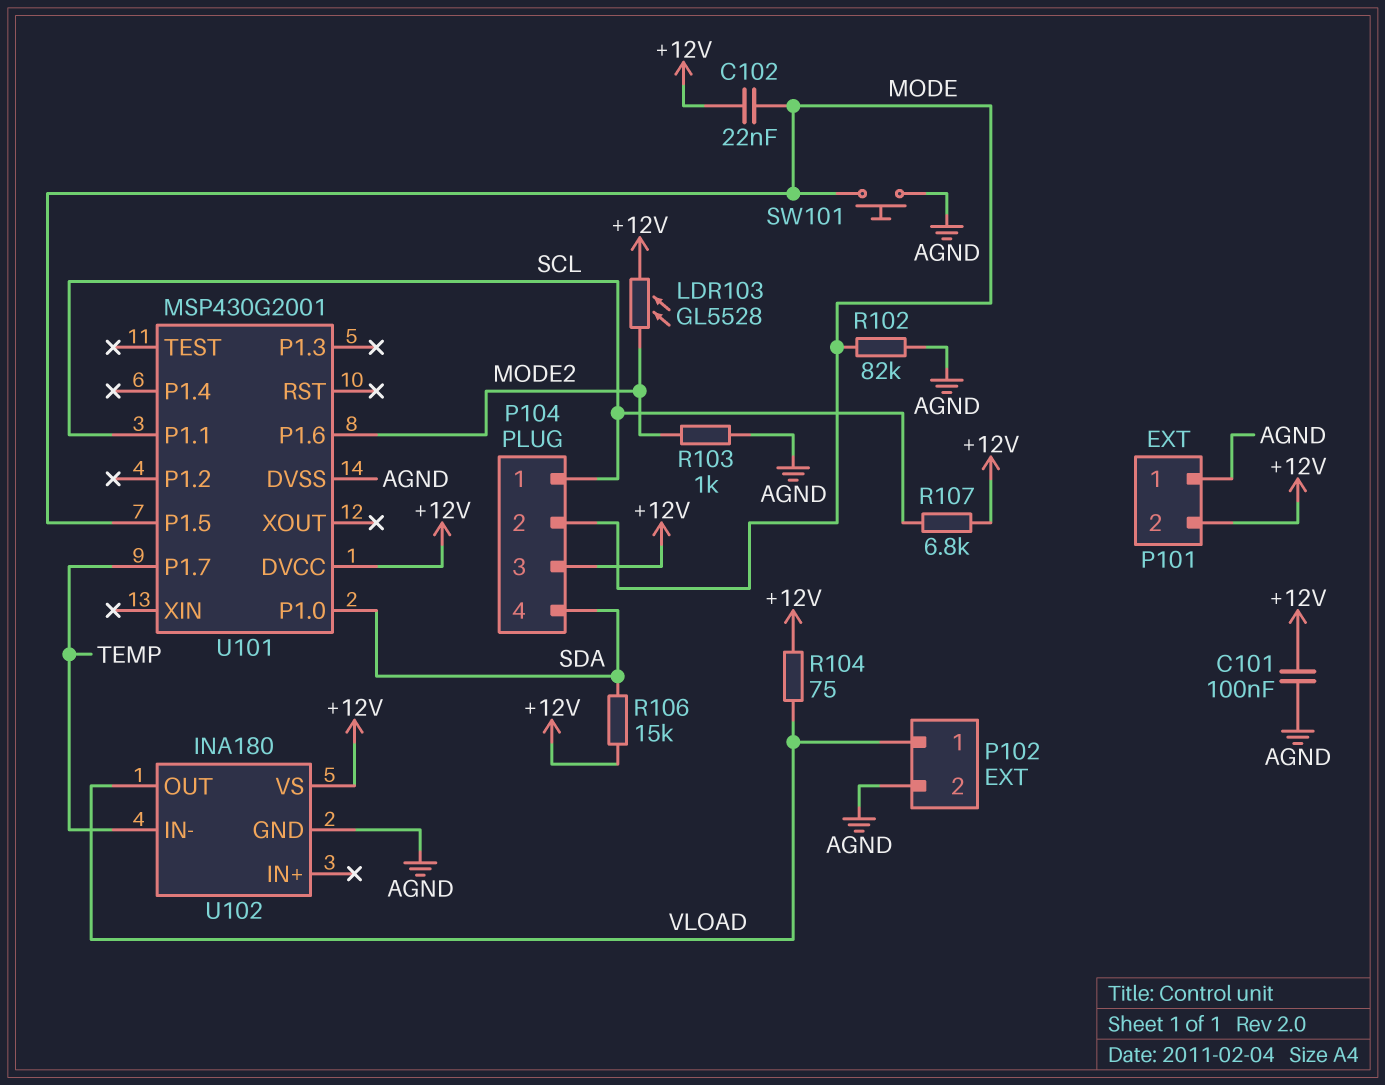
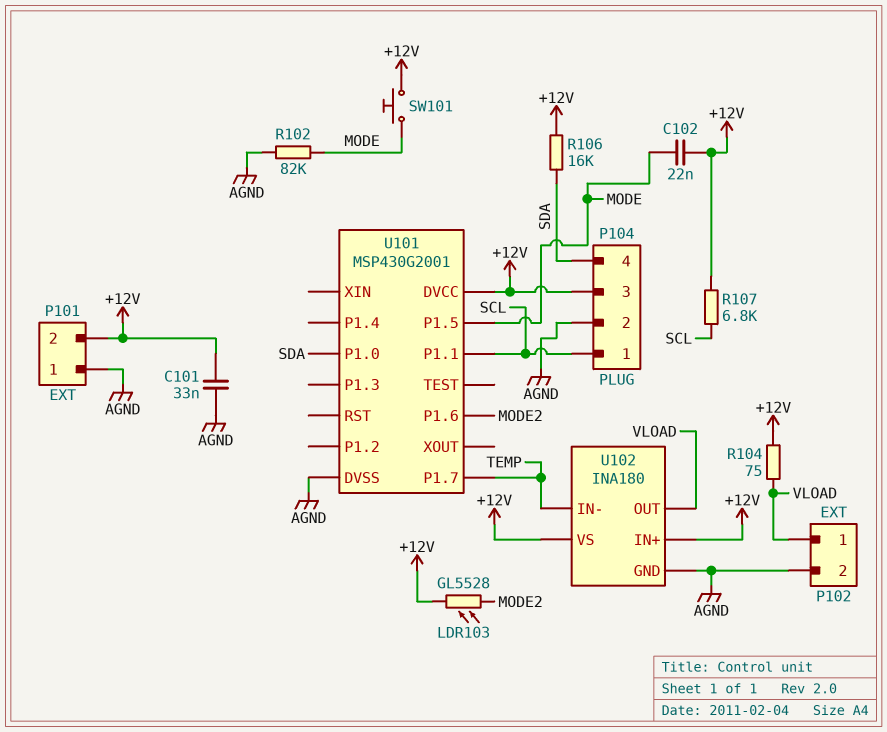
C101: 100nF (+12V, AGND) -> 33nF (+12V, AGND)
P104 pin 2: MODE -> AGND
R103: 1k (AGND, MODE2) -> none
R106: 15k (+12V, SDA) -> 16k (+12V, SDA)
SW101: button (AGND, MODE) -> button (+12V, MODE)
U102 pin IN+: none -> +12V

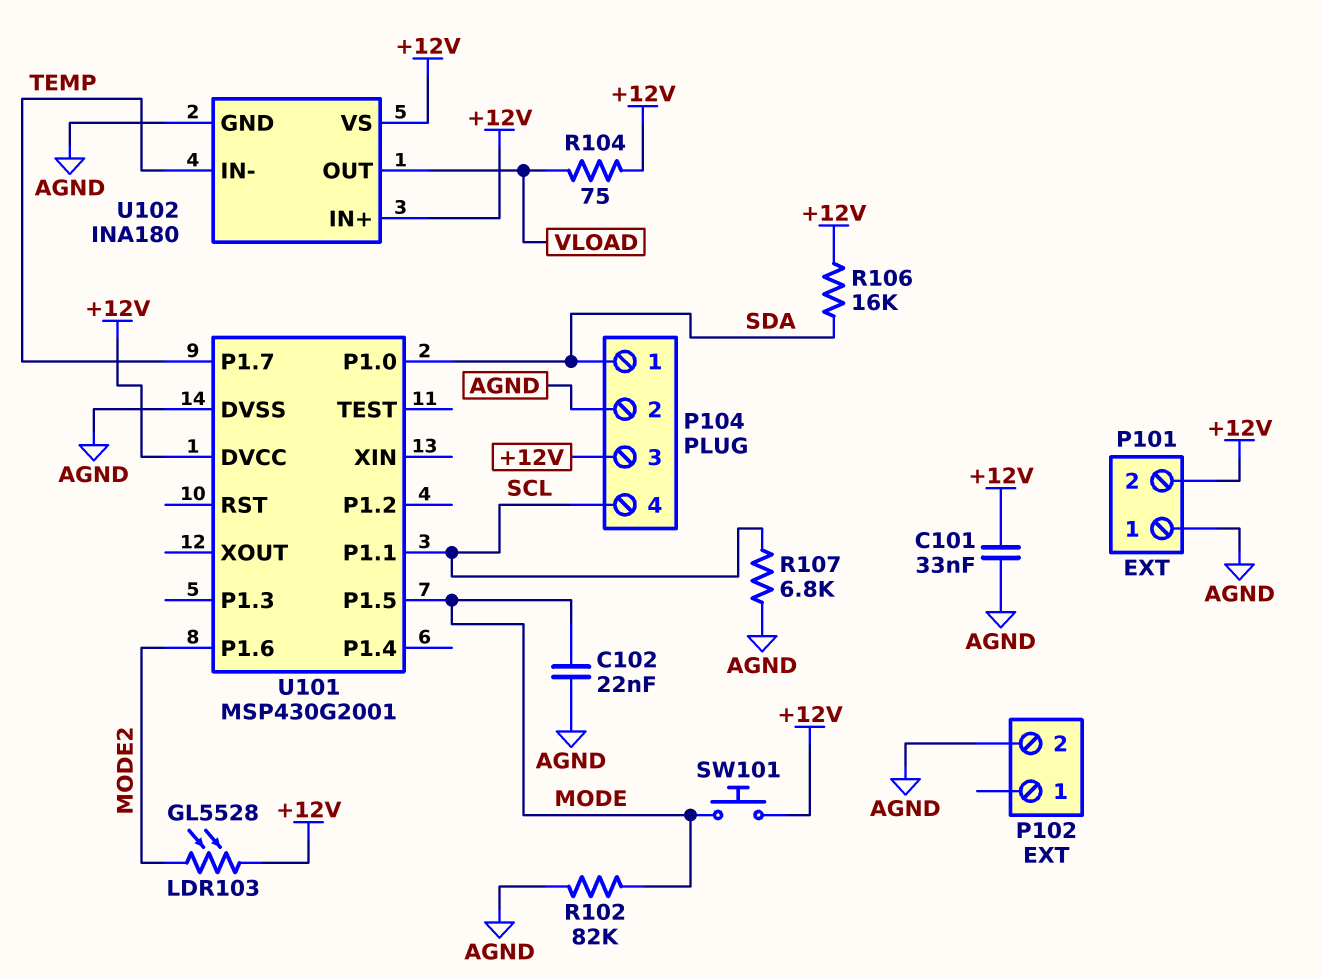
C102: 22nF (+12V, MODE) -> 22nF (AGND, MODE)
P102 pin 1: VLOAD -> none
P104 pin 1: SCL -> SDA
P104 pin 4: SDA -> SCL
R107: 6.8k (+12V, SCL) -> 6.8k (AGND, SCL)

